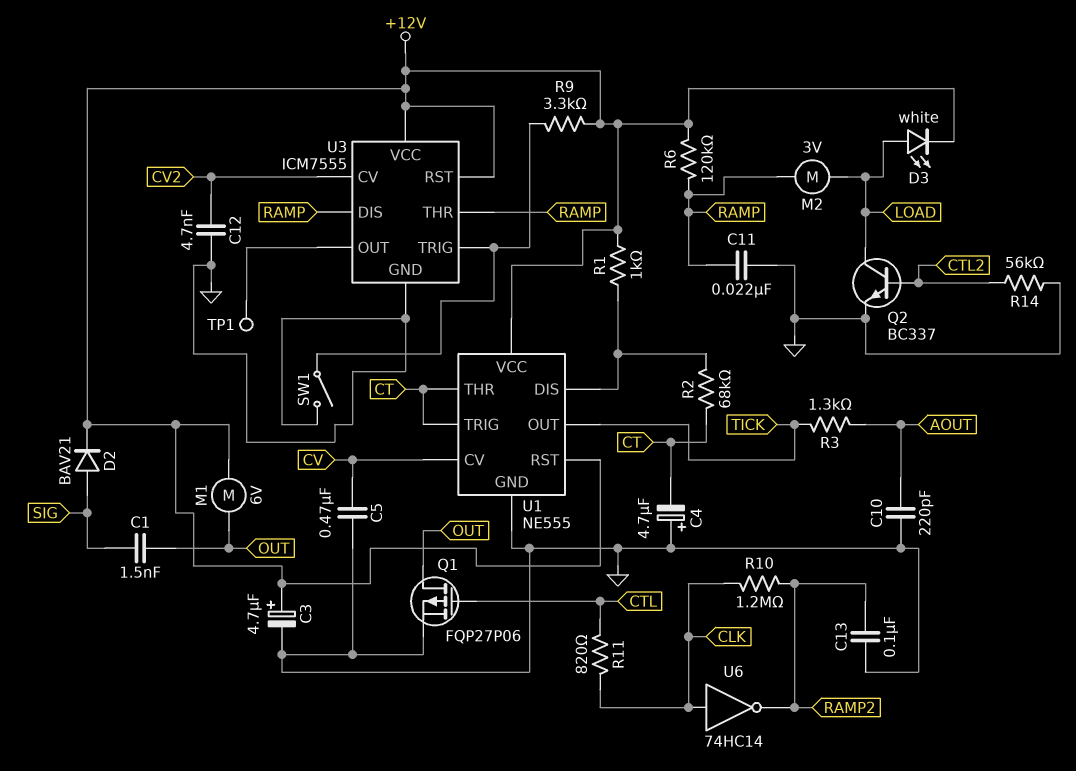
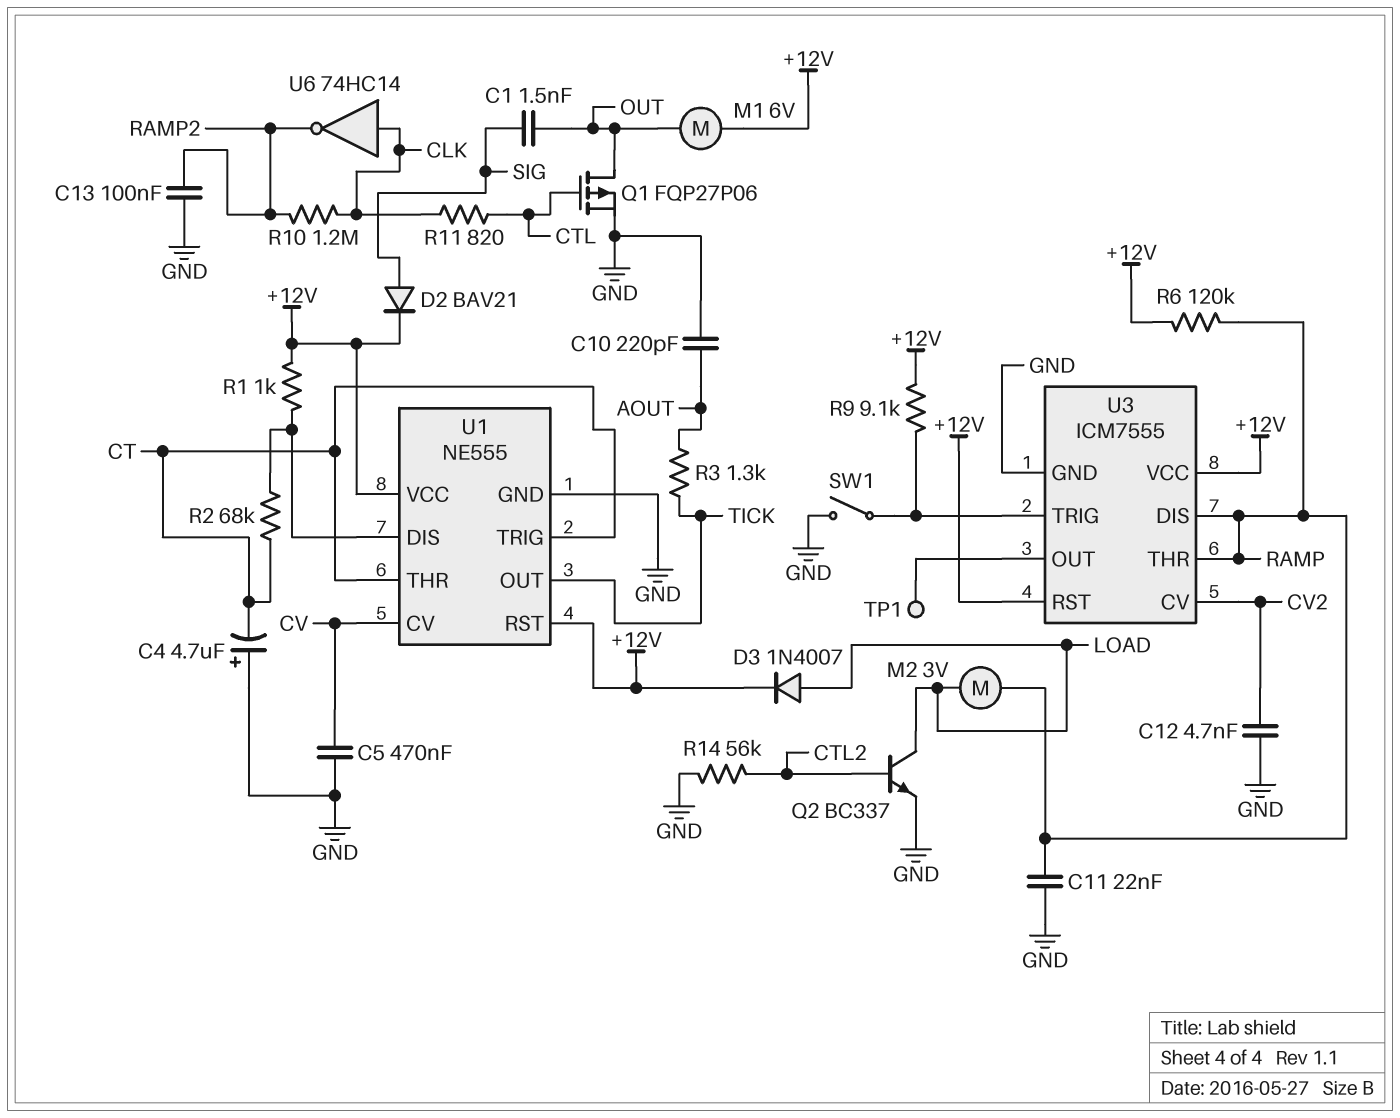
C3: 4.7uF (plus +12V, minus GND) -> none
D3: LED white (A LOAD, K +12V) -> diode 1N4007 (A LOAD, K +12V)
R9: 3.3k (+12V, U3/TRIG) -> 9.1k (+12V, U3/TRIG)

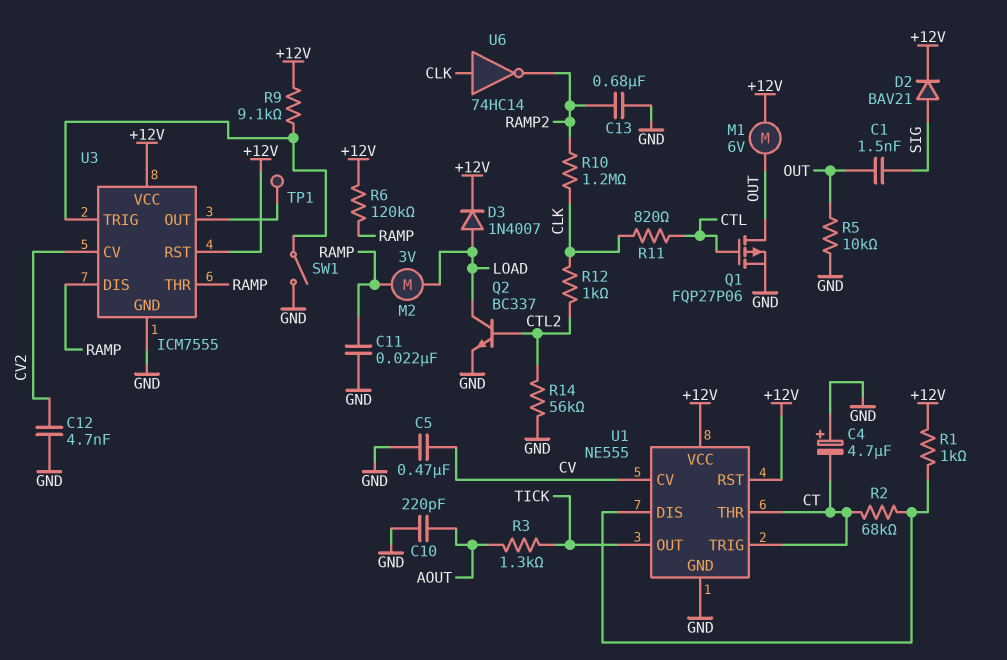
C13: 100nF (GND, RAMP2) -> 680nF (GND, RAMP2)
R5: none -> 10k (GND, OUT)
R12: none -> 1k (CLK, CTL2)

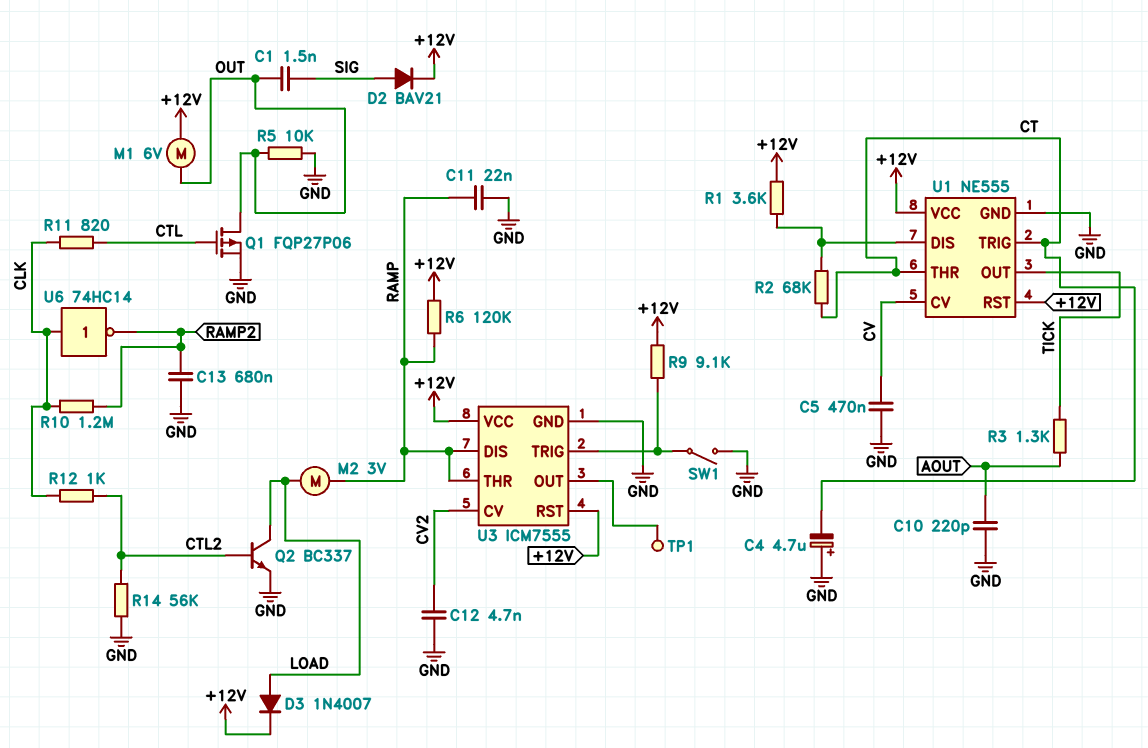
R1: 1k (+12V, U1/DIS) -> 3.6k (+12V, U1/DIS)

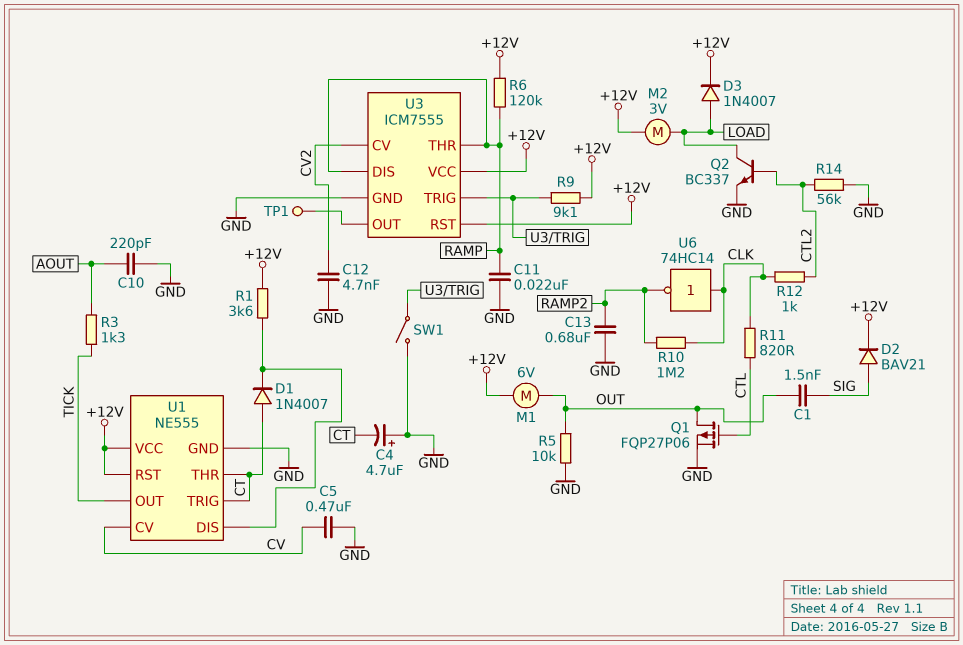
D1: none -> diode 1N4007 (A CT, K U1/DIS)
M2: motor 3V (LOAD, RAMP) -> motor 3V (+12V, LOAD)
R2: 68k (CT, U1/DIS) -> none

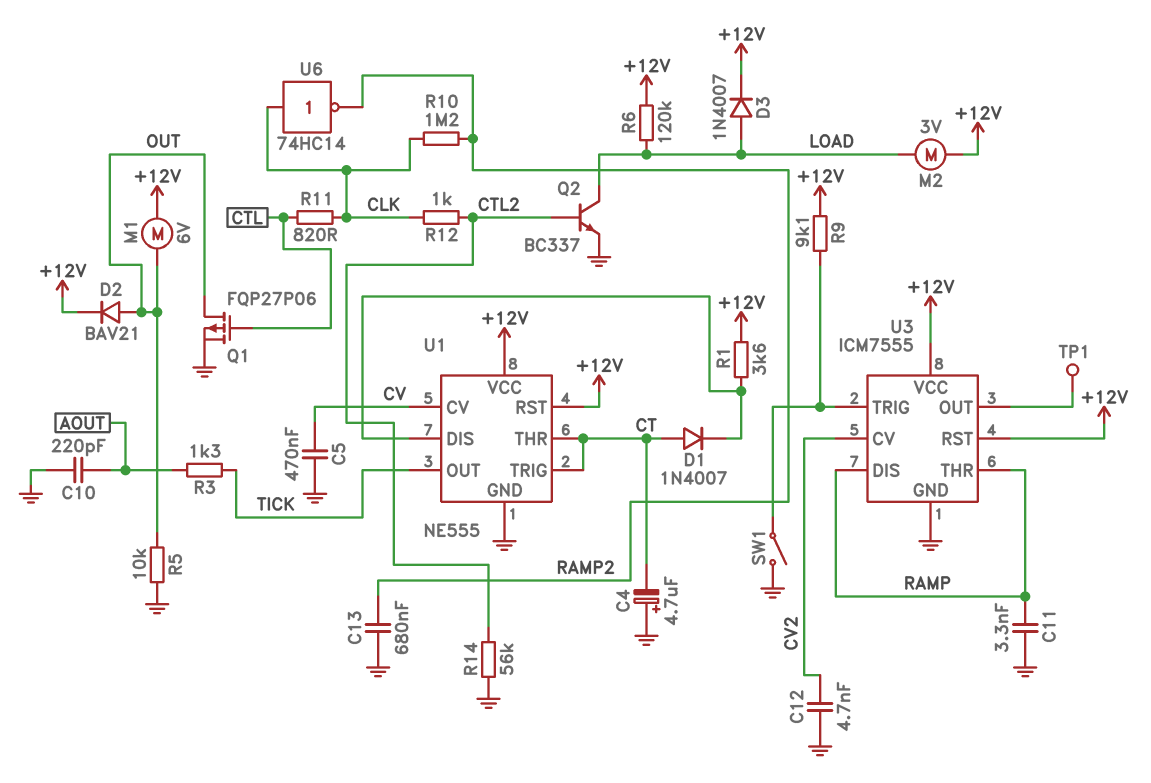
C1: 1.5nF (OUT, SIG) -> none
C11: 22nF (GND, RAMP) -> 3.3nF (GND, RAMP)
D2: diode BAV21 (A SIG, K +12V) -> diode BAV21 (A OUT, K +12V)
R6: 120k (+12V, RAMP) -> 120k (+12V, LOAD)

